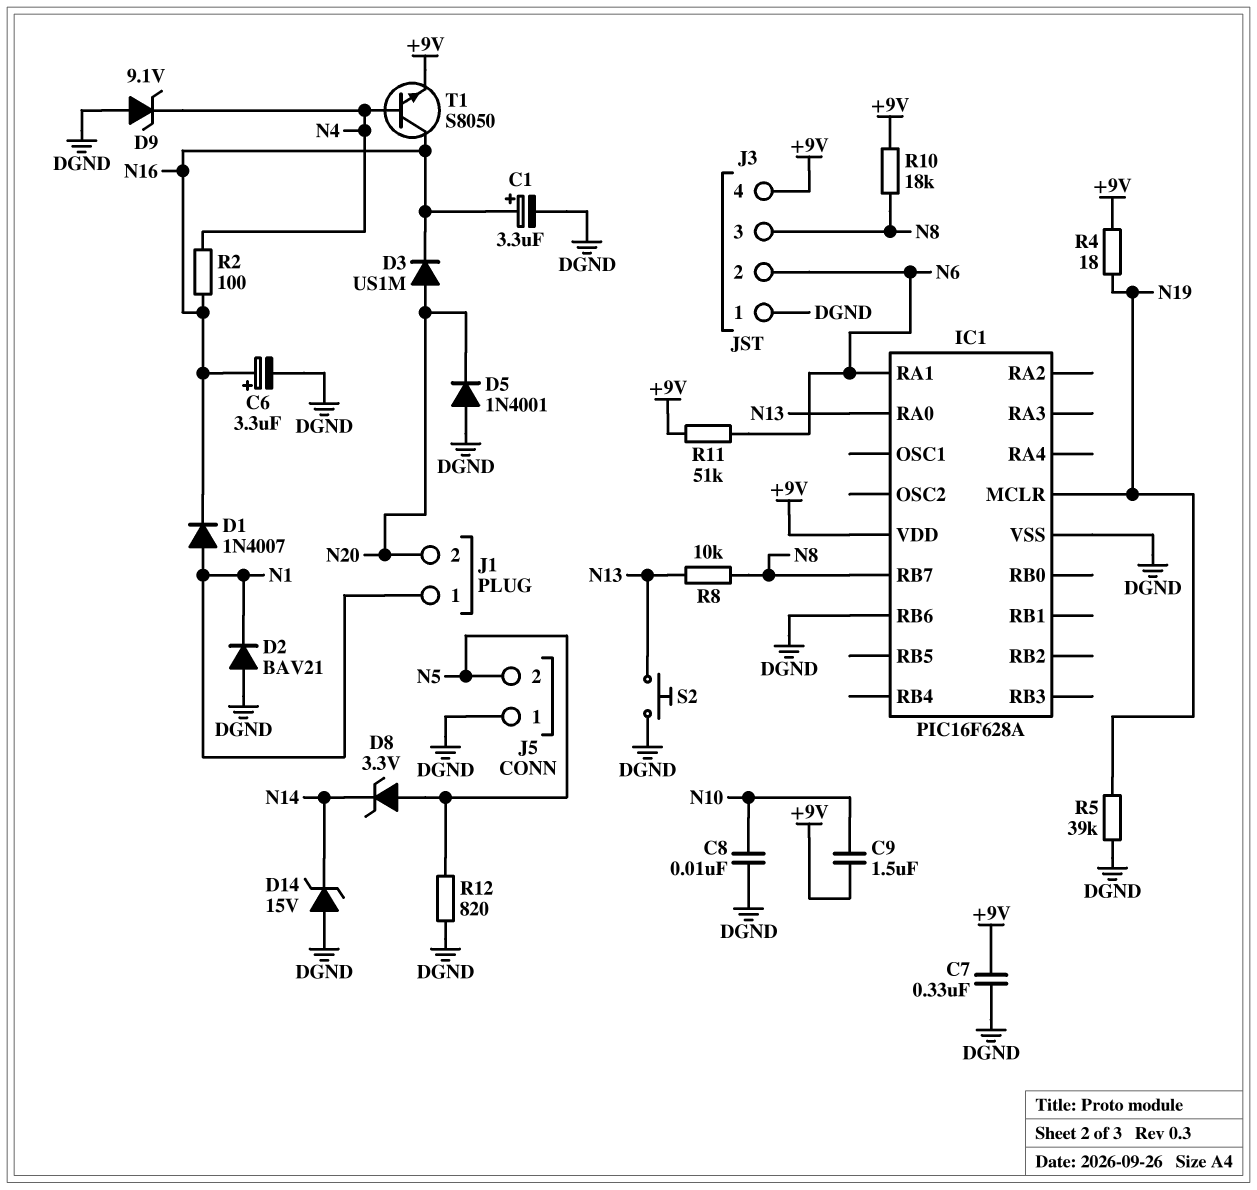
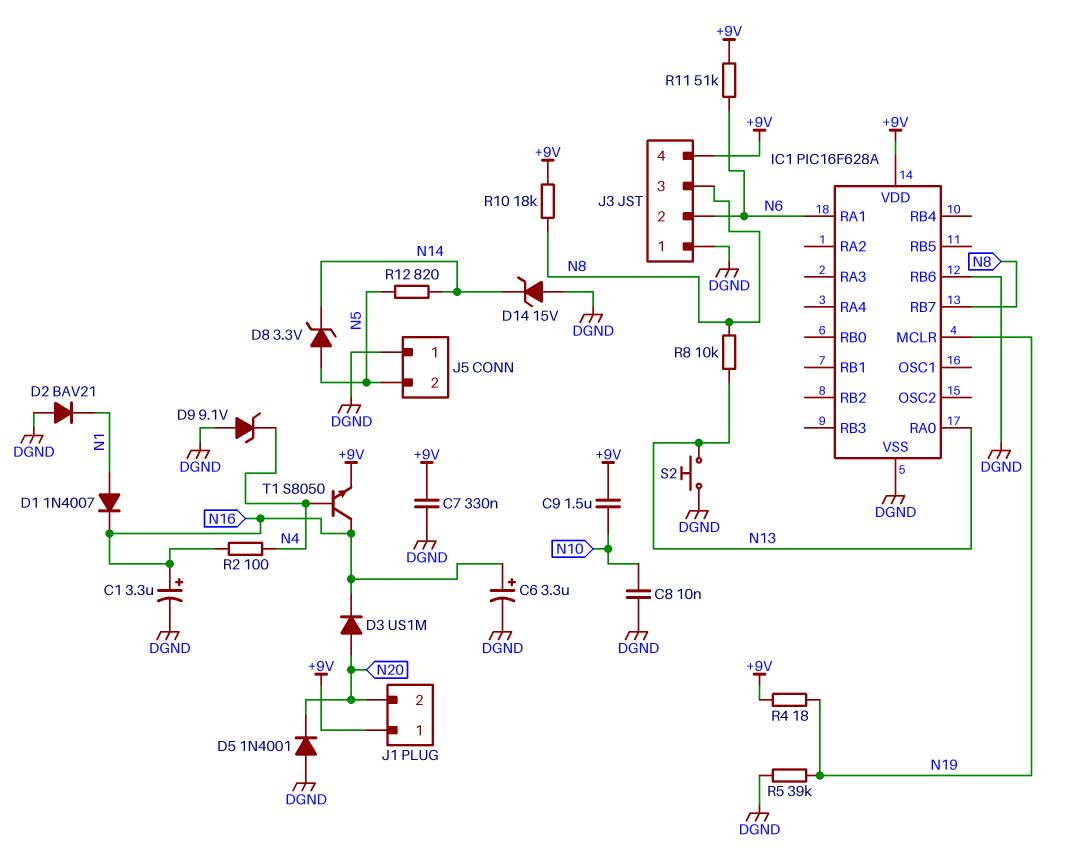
J1 pin 1: N1 -> +9V
R12: 820 (DGND, N5) -> 820 (N5, N14)

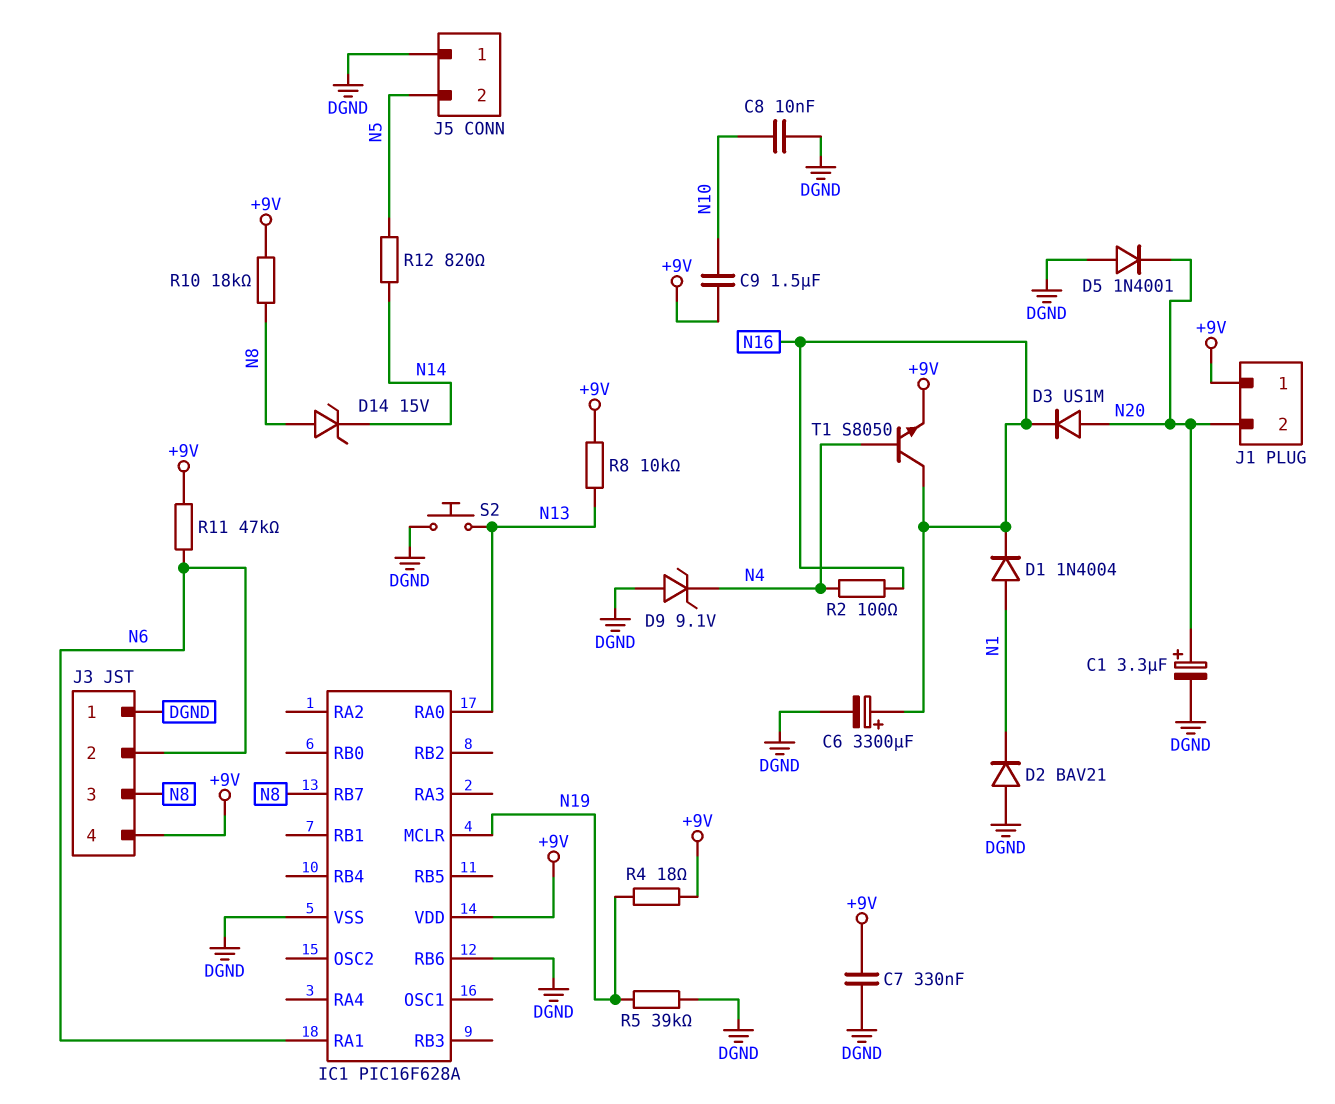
C1: 3.3uF (plus N16, minus DGND) -> 3.3uF (plus N20, minus DGND)
C6: 3.3uF (plus N16, minus DGND) -> 3300uF (plus N16, minus DGND)
D1: diode 1N4007 (A N1, K N16) -> diode 1N4004 (A N1, K N16)
D8: zener 3.3V (A N5, K N14) -> none
D14: zener 15V (A DGND, K N14) -> zener 15V (A N8, K N14)
R8: 10k (N8, N13) -> 10k (+9V, N13)
R11: 51k (+9V, N6) -> 47k (+9V, N6)

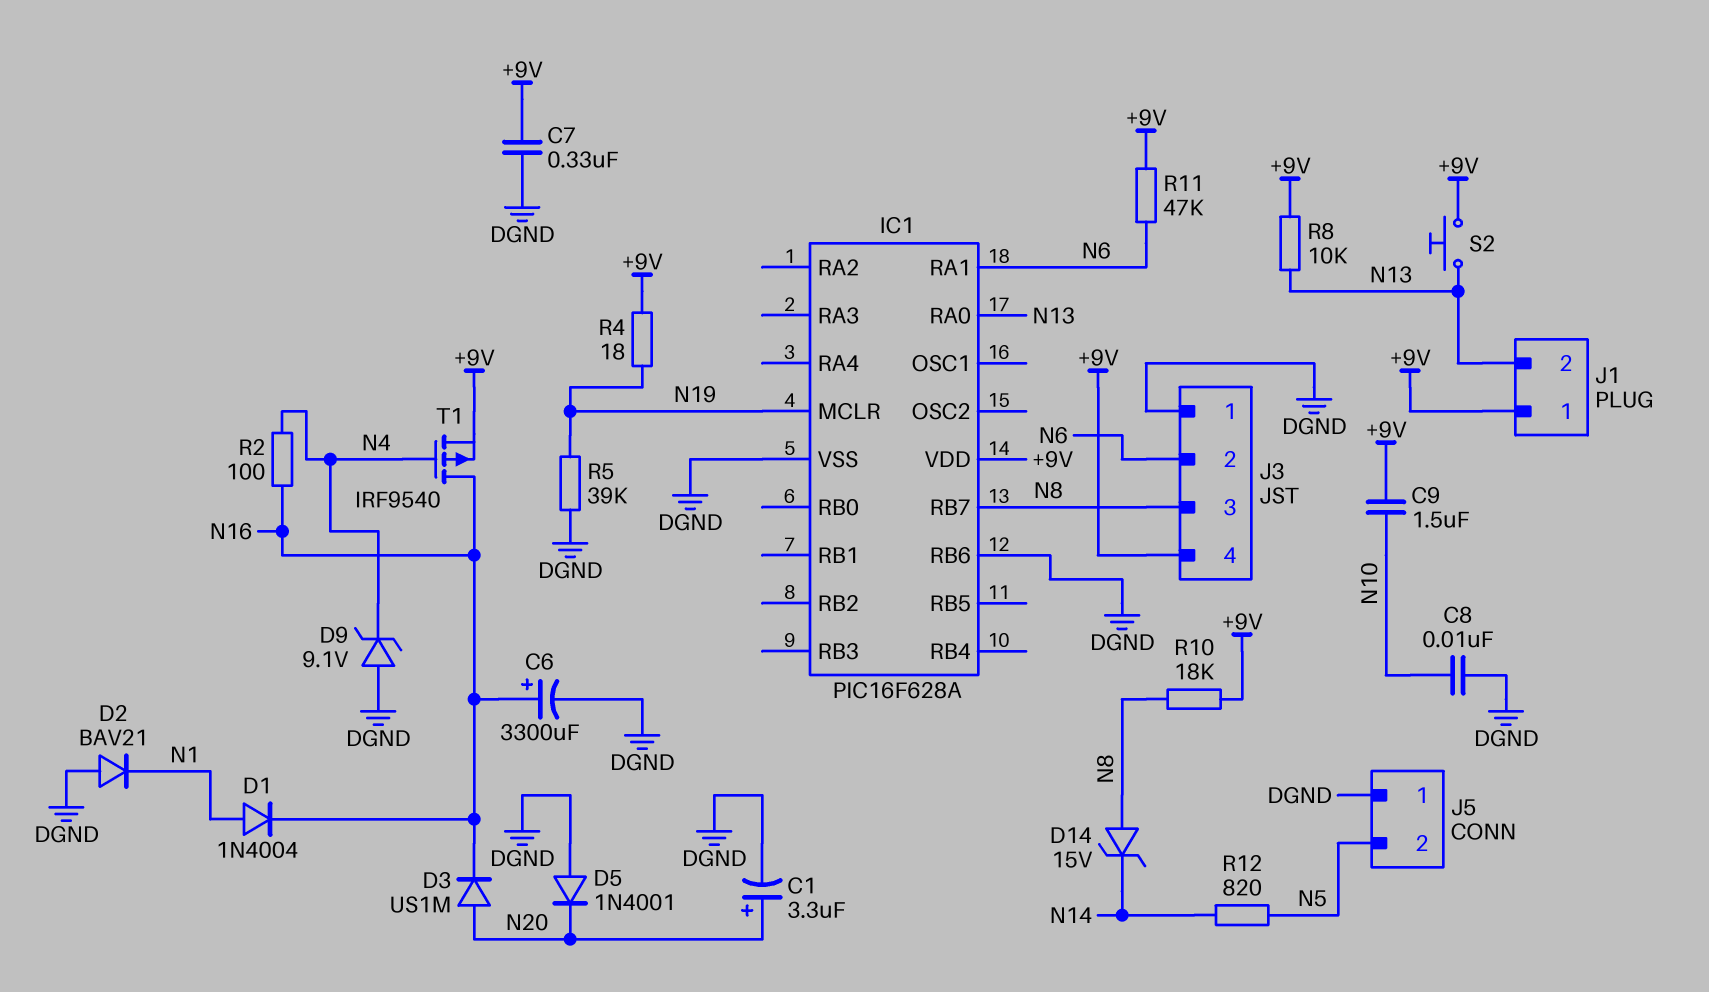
J1 pin 2: N20 -> N13
S2: button (DGND, N13) -> button (+9V, N13)
T1: NPN S8050 (B N4, C N16, E +9V) -> PMOS IRF9540 (G N4, D N16, S +9V)

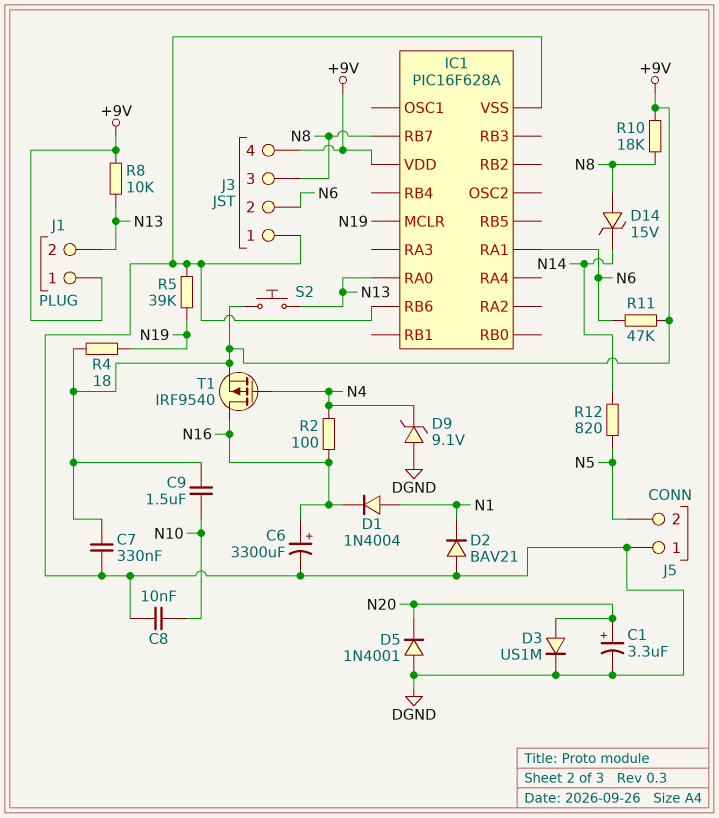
D3: diode US1M (A N20, K N16) -> diode US1M (A N20, K DGND)

